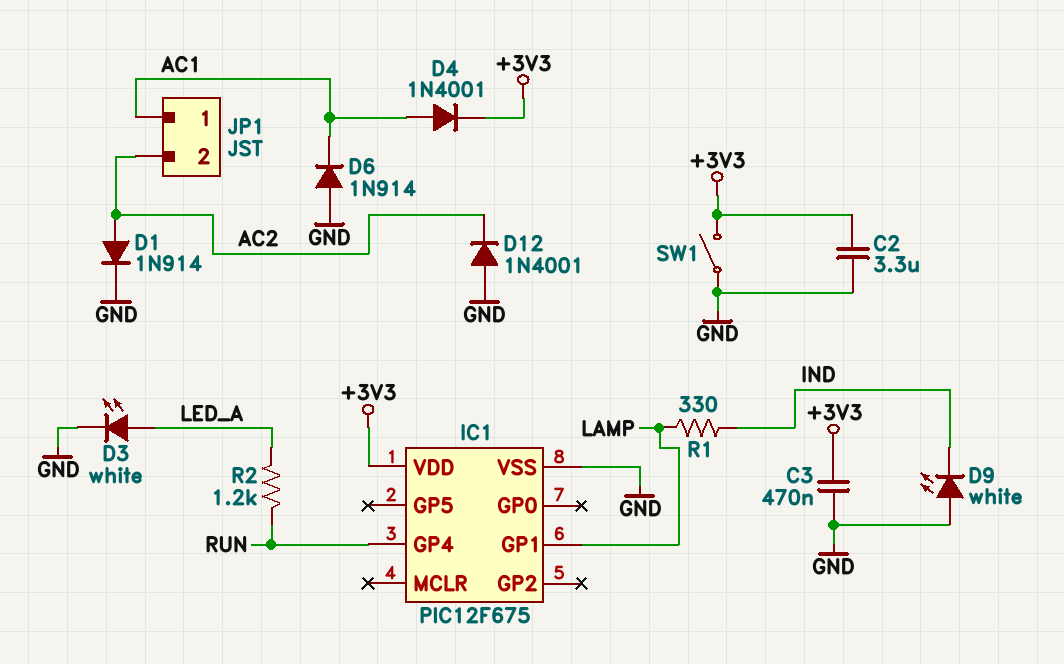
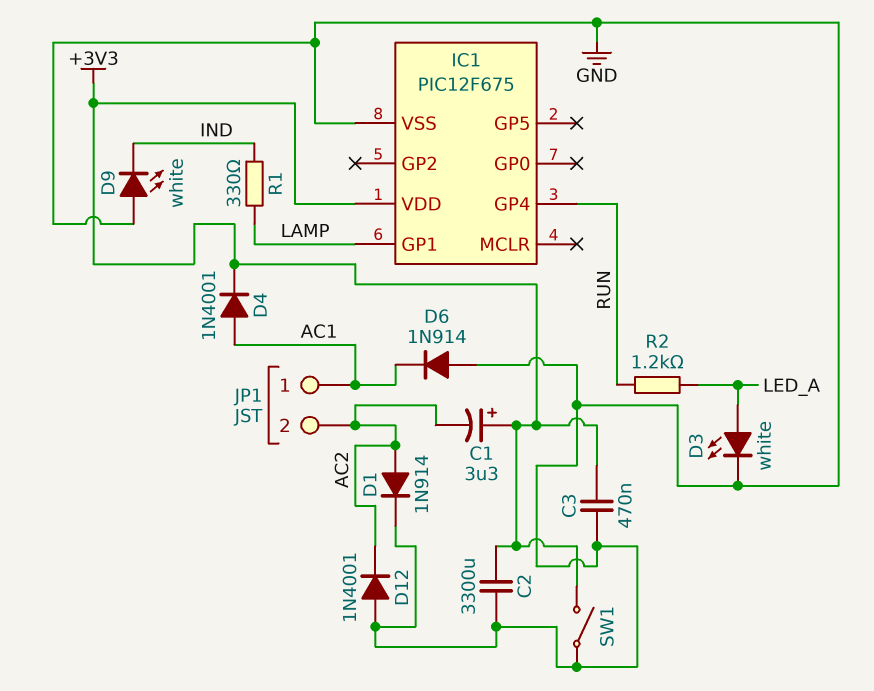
C1: none -> 3.3uF (plus +3V3, minus AC2)
C2: 3.3uF (+3V3, GND) -> 3300uF (+3V3, GND)

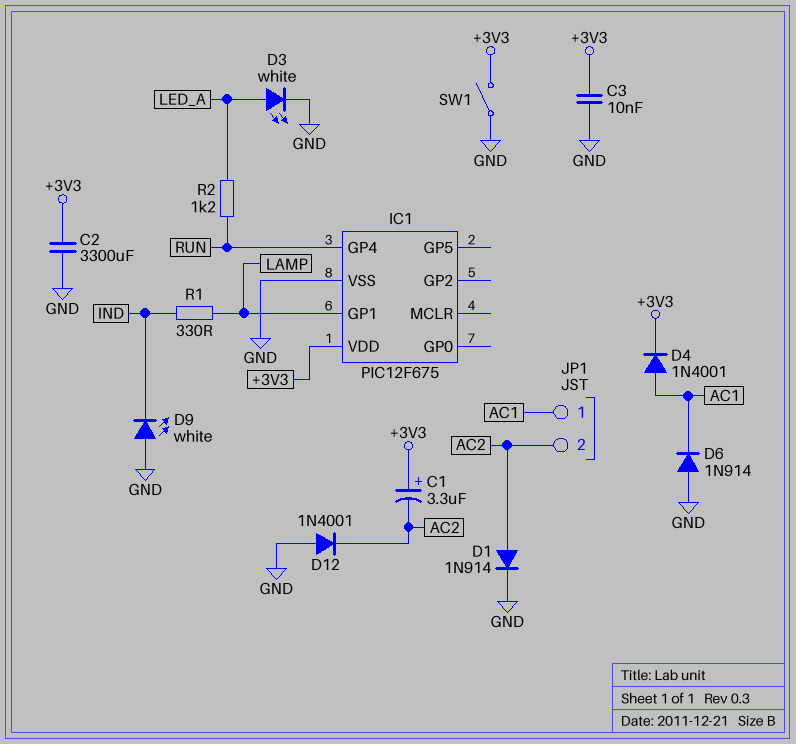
C3: 470nF (+3V3, GND) -> 10nF (+3V3, GND)

